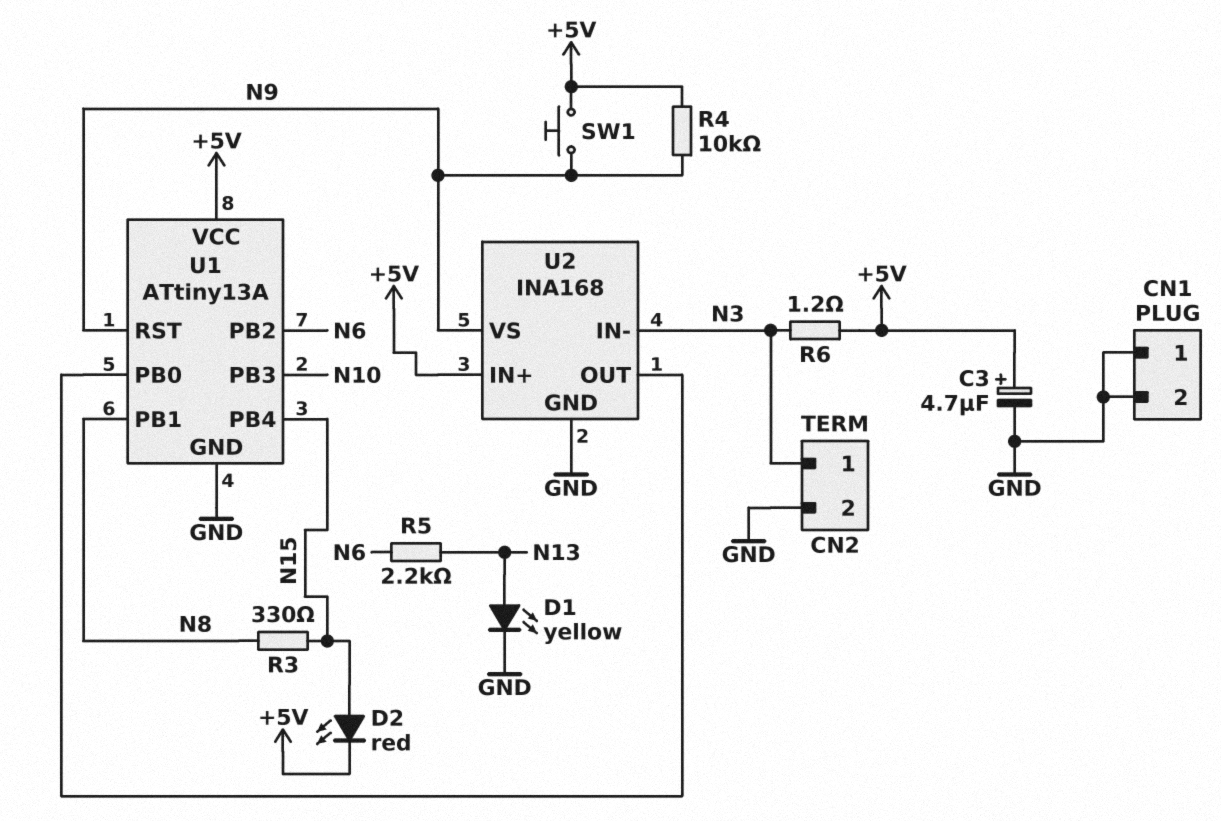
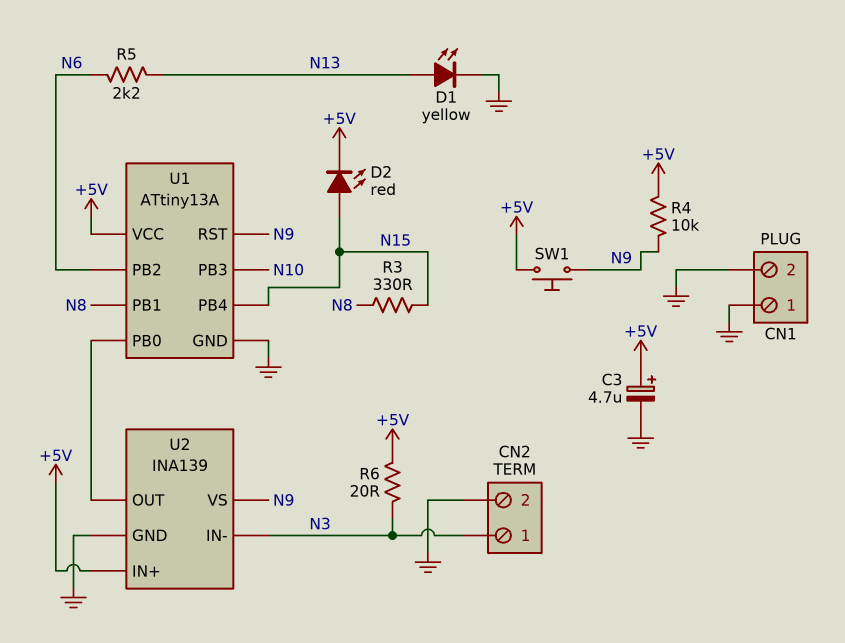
R6: 1.2 (+5V, N3) -> 20 (+5V, N3)
U2: INA168 -> INA139

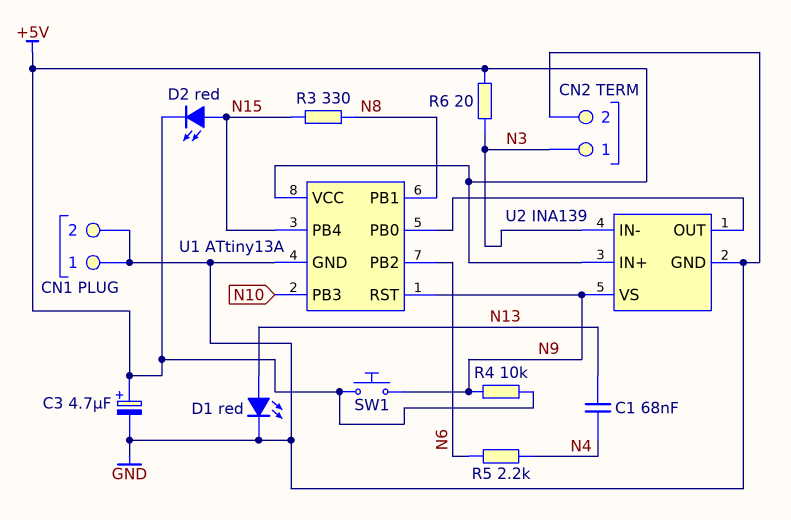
C1: none -> 68nF (N4, N13)
D1: LED yellow (A N13, K GND) -> LED red (A N13, K GND)
R5: 2.2k (N6, N13) -> 2.2k (N4, N6)

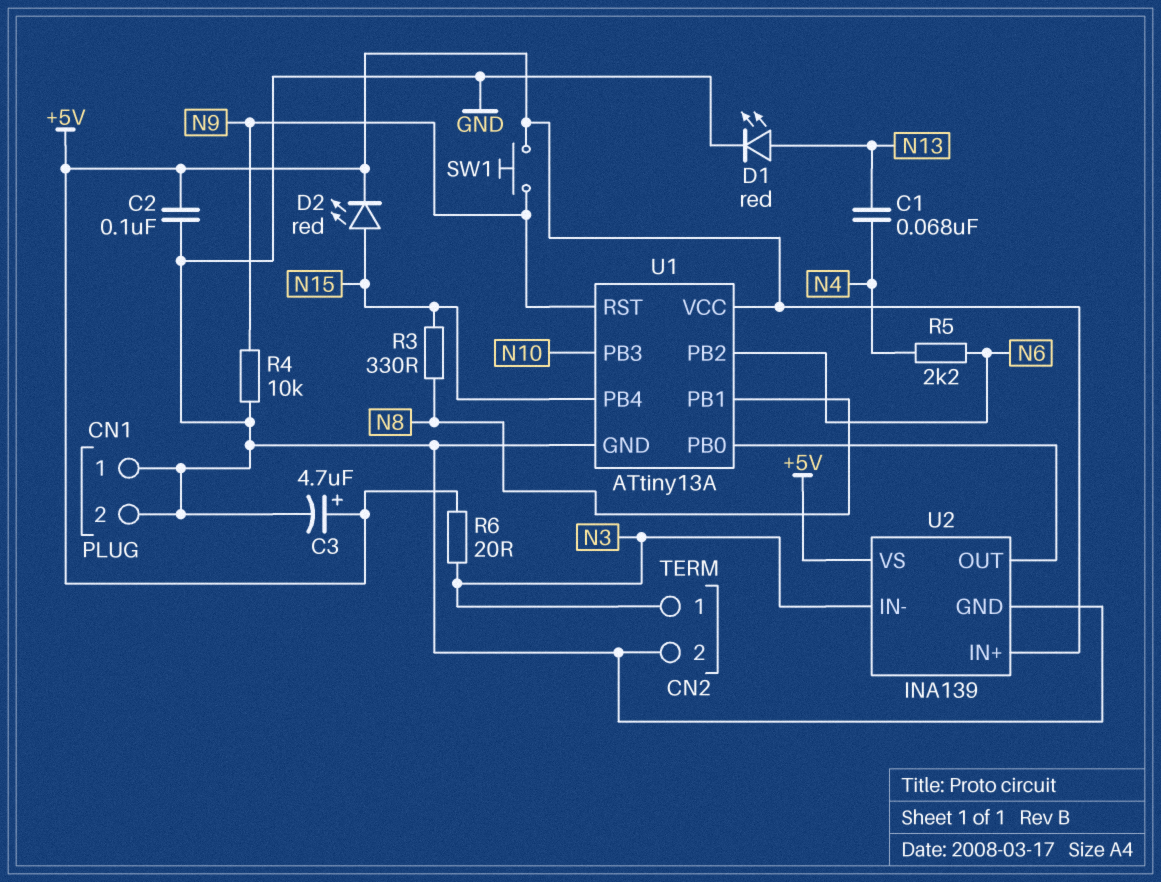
C2: none -> 100nF (+5V, GND)
R4: 10k (+5V, N9) -> 10k (GND, N9)
U2 pin VS: N9 -> +5V

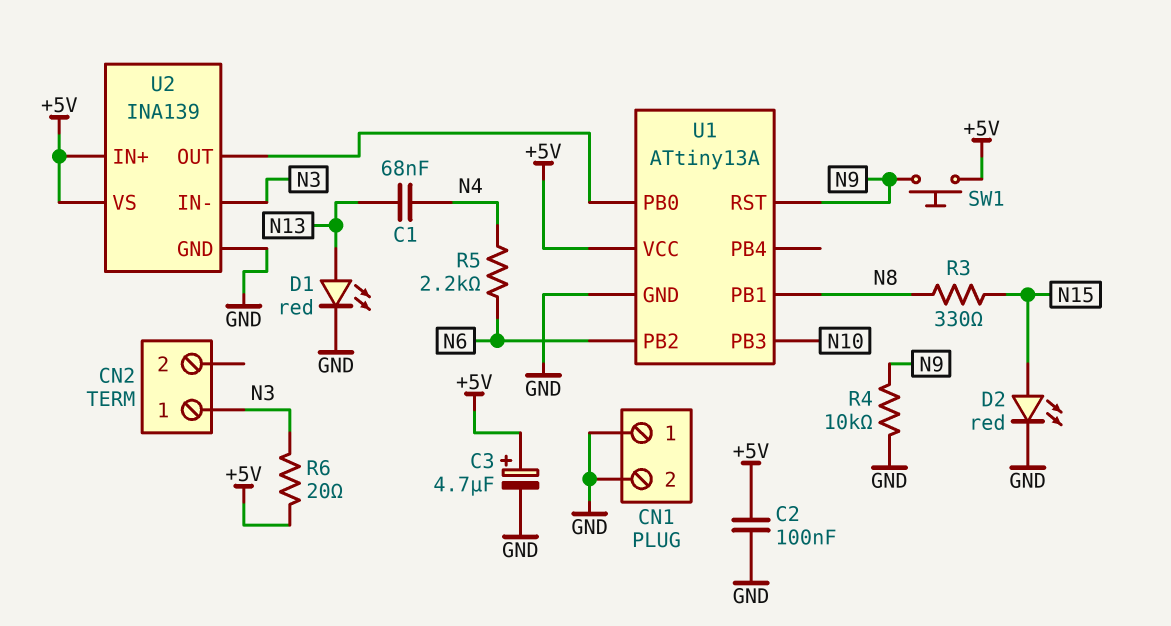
CN2 pin 2: GND -> none
D2: LED red (A N15, K +5V) -> LED red (A N15, K GND)
U1 pin PB4: N15 -> none

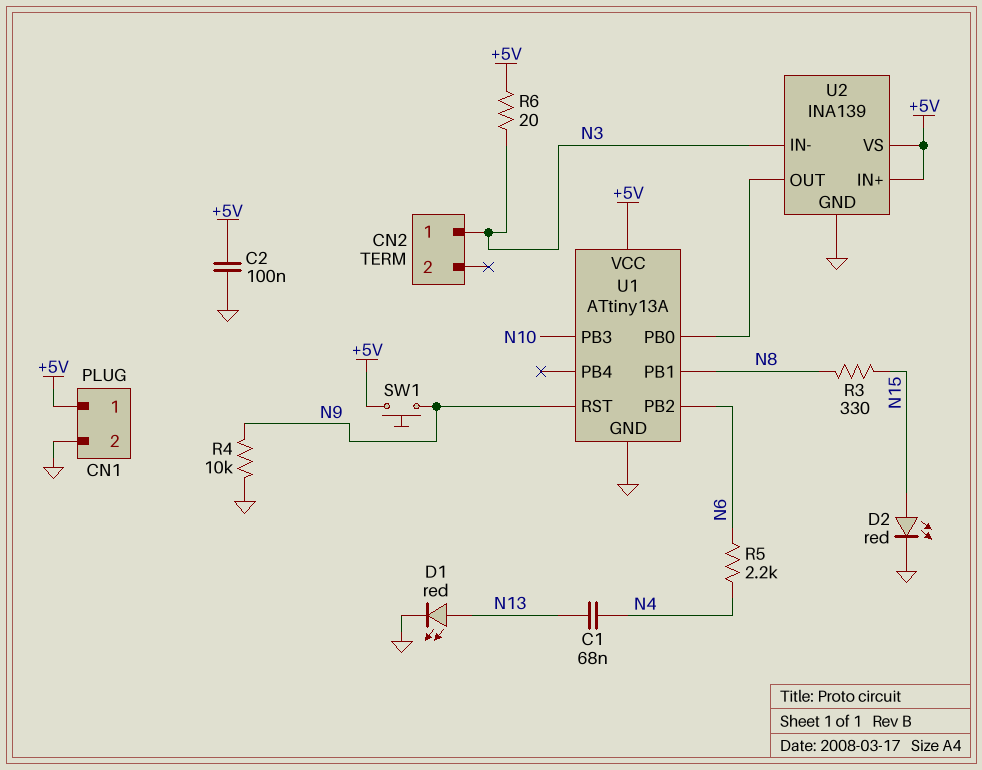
C3: 4.7uF (plus +5V, minus GND) -> none
CN1 pin 1: GND -> +5V

